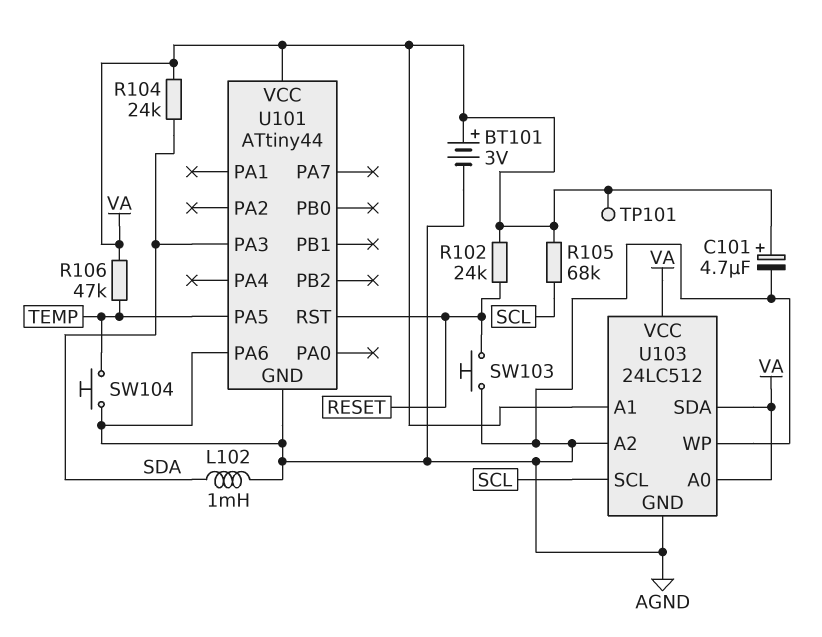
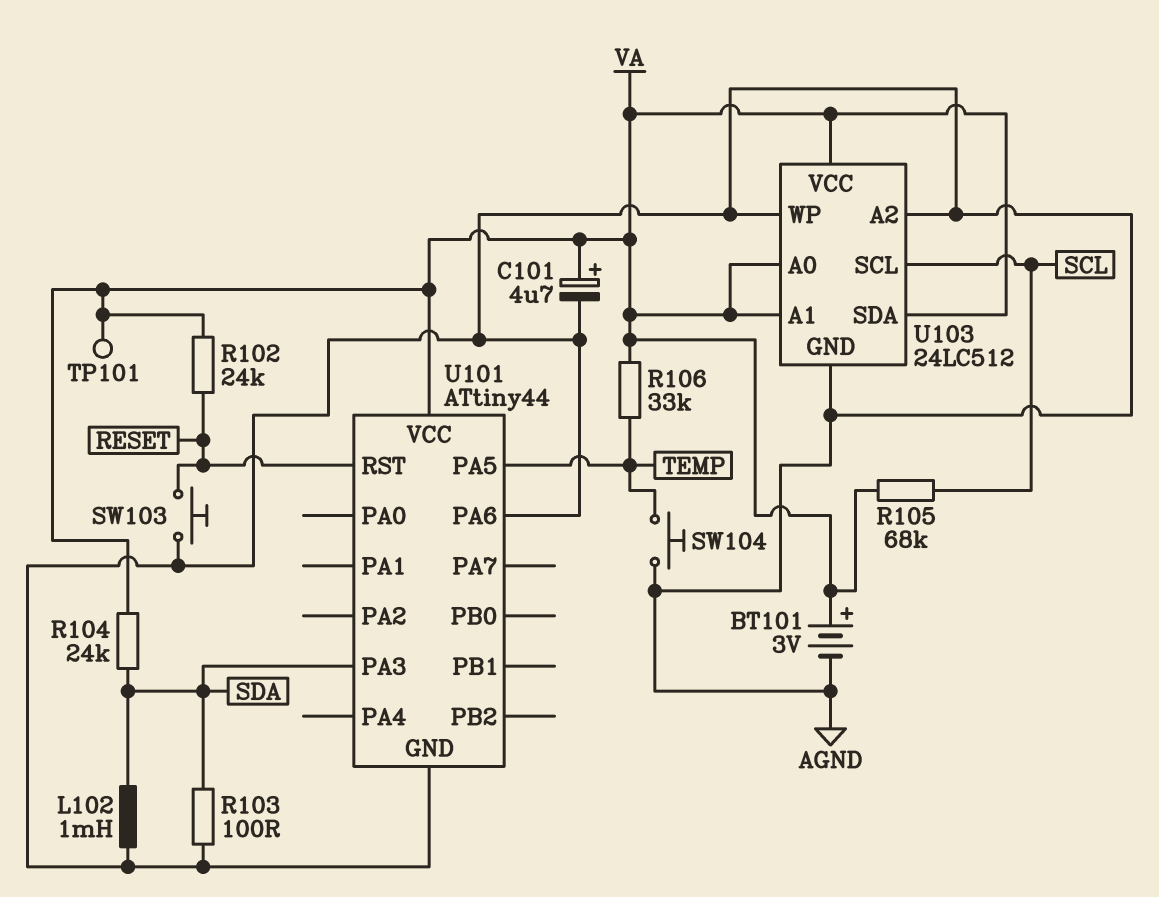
R103: none -> 100 (AGND, SDA)
R106: 47k (TEMP, VA) -> 33k (TEMP, VA)

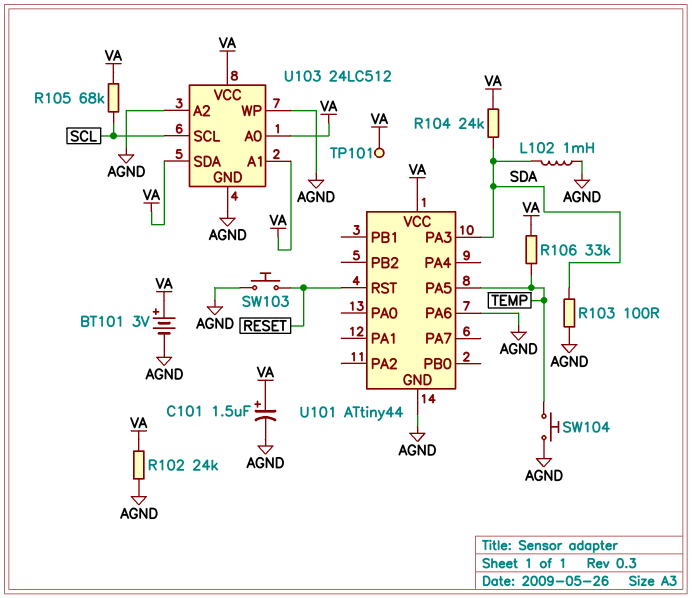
C101: 4.7uF (plus VA, minus AGND) -> 1.5uF (plus VA, minus AGND)
R102: 24k (RESET, VA) -> 24k (AGND, VA)

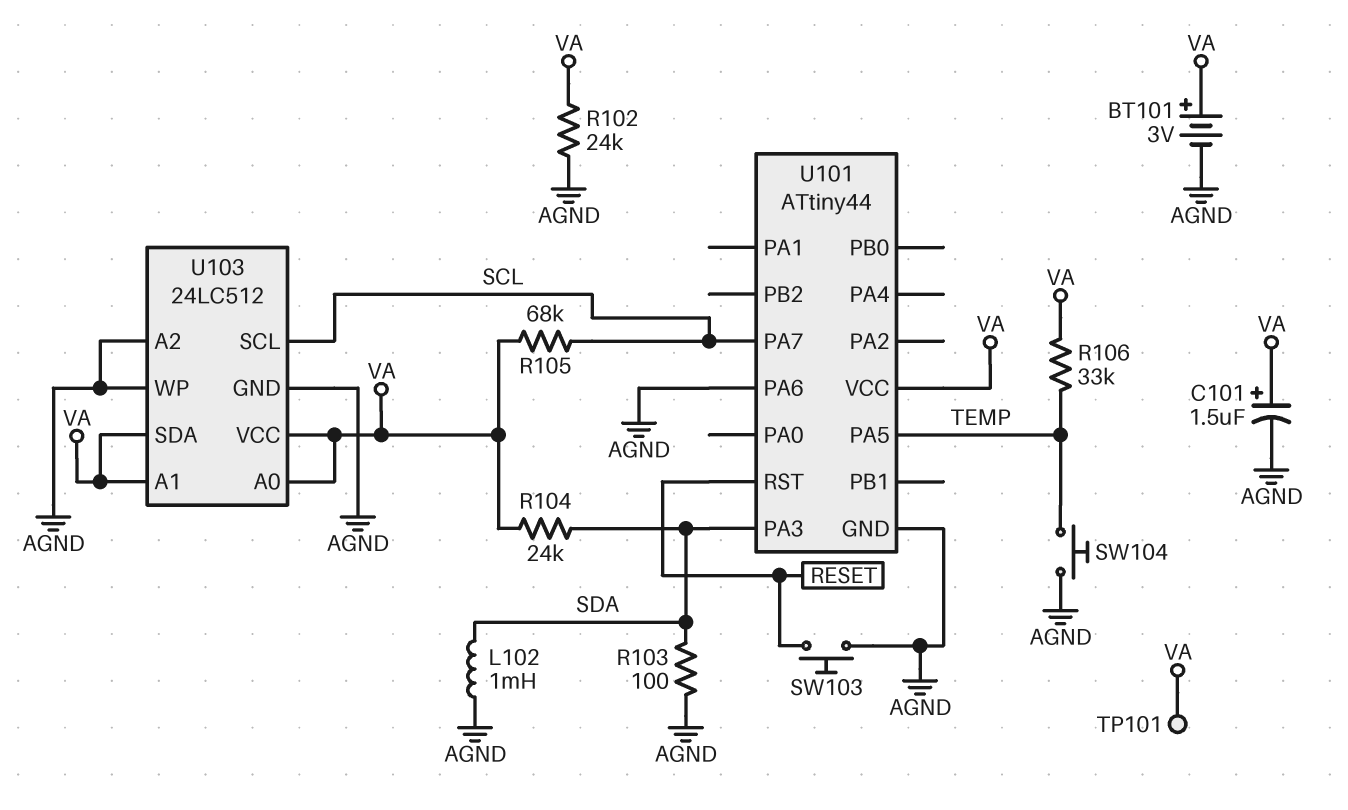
U101 pin PA7: none -> SCL

